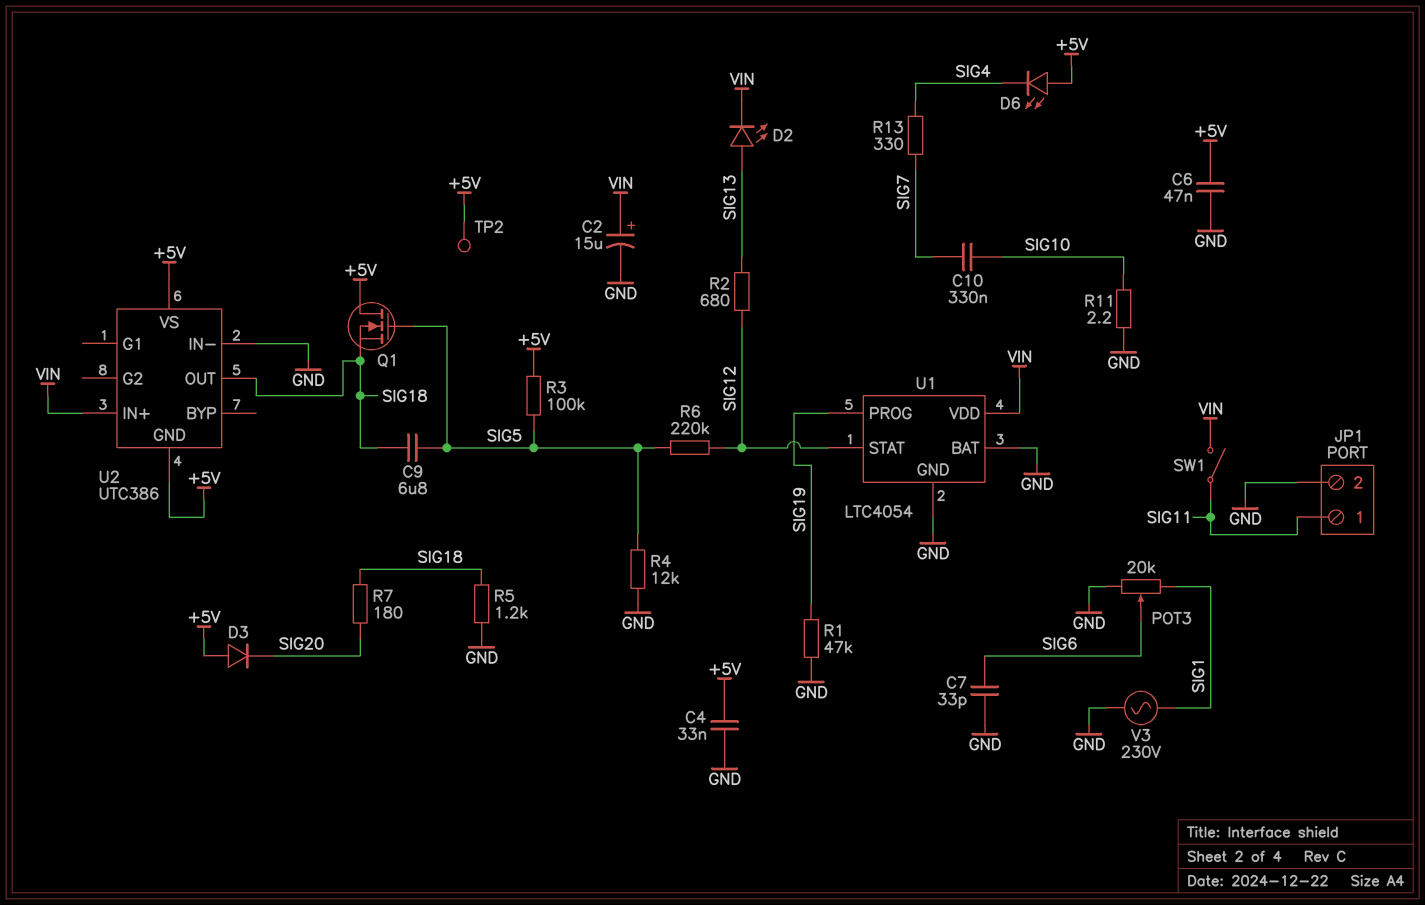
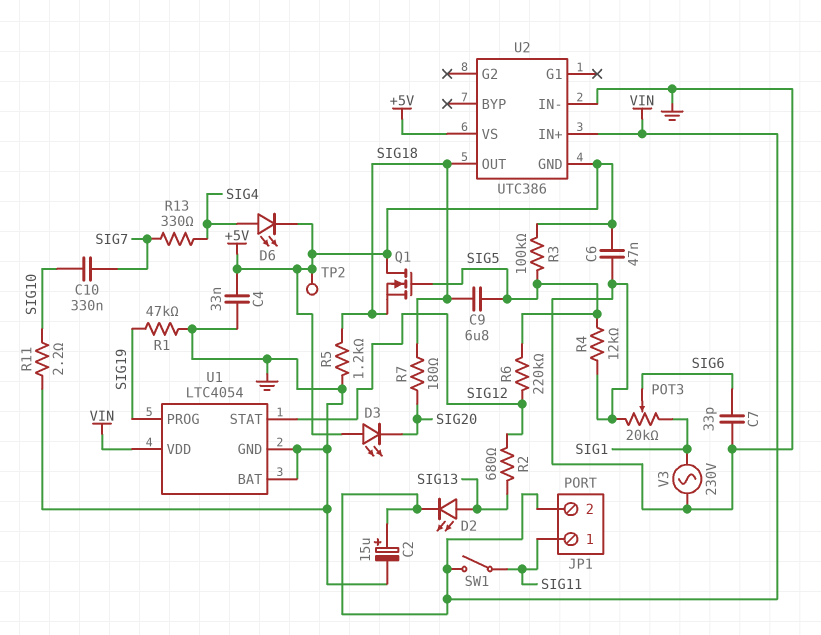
D3: diode (A +5V, K SIG20) -> LED (A +5V, K SIG20)
D6: LED (A +5V, K SIG4) -> LED (A SIG4, K +5V)
JP1 pin 2: GND -> VIN

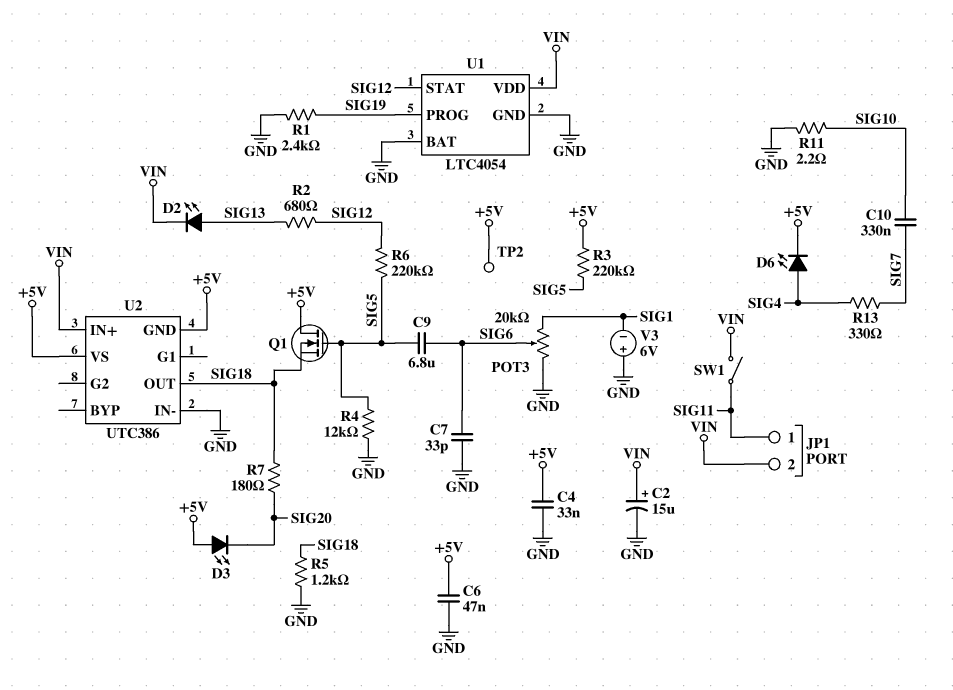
C9: 6.8uF (SIG5, SIG18) -> 6.8uF (SIG5, SIG6)
R1: 47k (GND, SIG19) -> 2.4k (GND, SIG19)
R3: 100k (+5V, SIG5) -> 220k (+5V, SIG5)
V3: AC 230V (GND, SIG1) -> 6V (plus GND, minus SIG1)

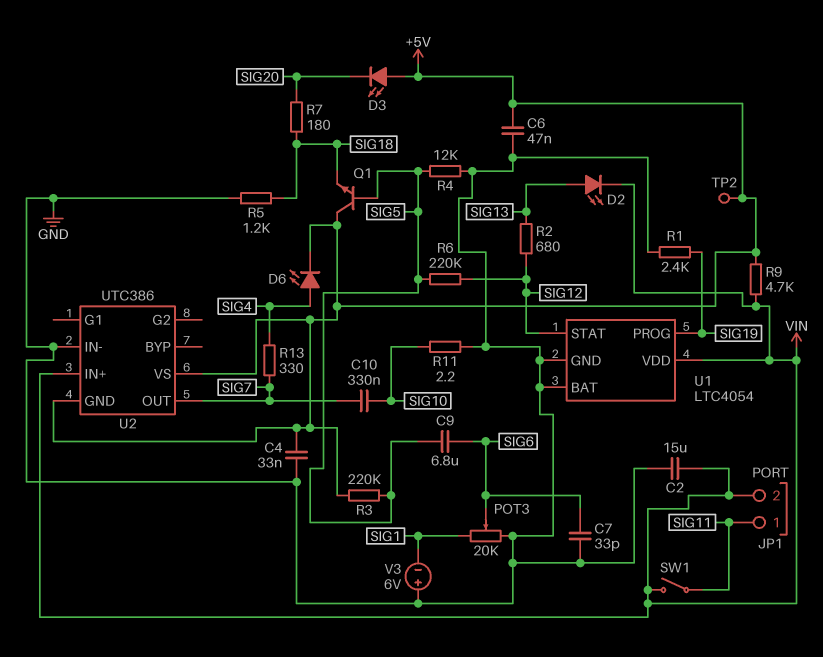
C2: 15uF (plus VIN, minus GND) -> 15uF (GND, VIN)
Q1: NMOS (G SIG5, D +5V, S SIG18) -> NPN (B SIG5, C +5V, E SIG18)
R9: none -> 4.7k (+5V, VIN)
U2 pin OUT: SIG18 -> SIG7

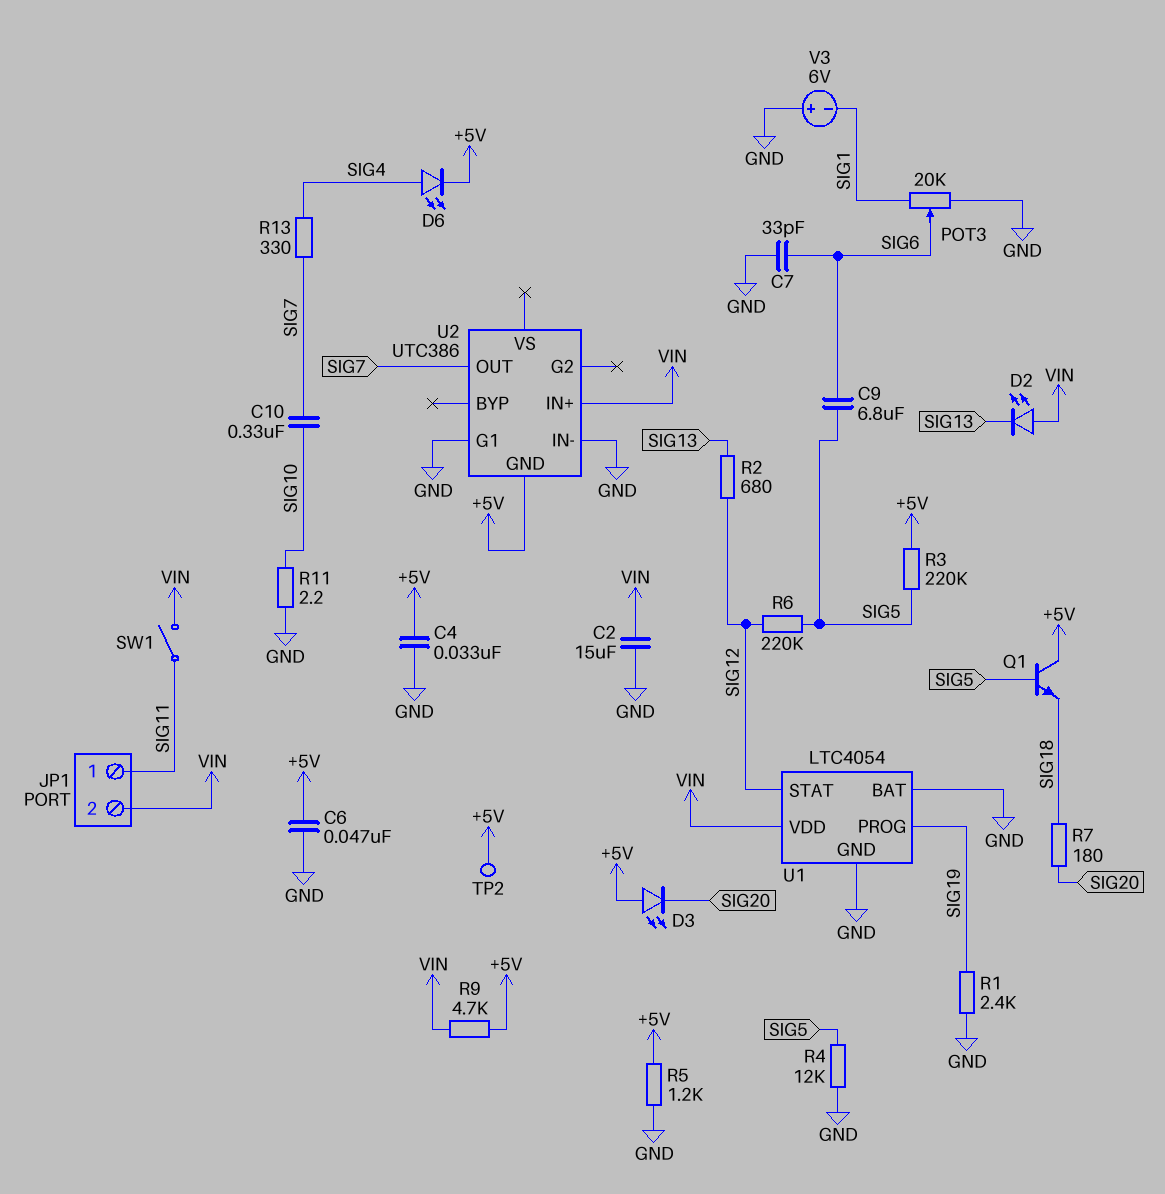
D2: LED (A SIG13, K VIN) -> LED (A VIN, K SIG13)
R5: 1.2k (GND, SIG18) -> 1.2k (+5V, GND)
U2 pin G1: none -> GND
U2 pin VS: +5V -> none

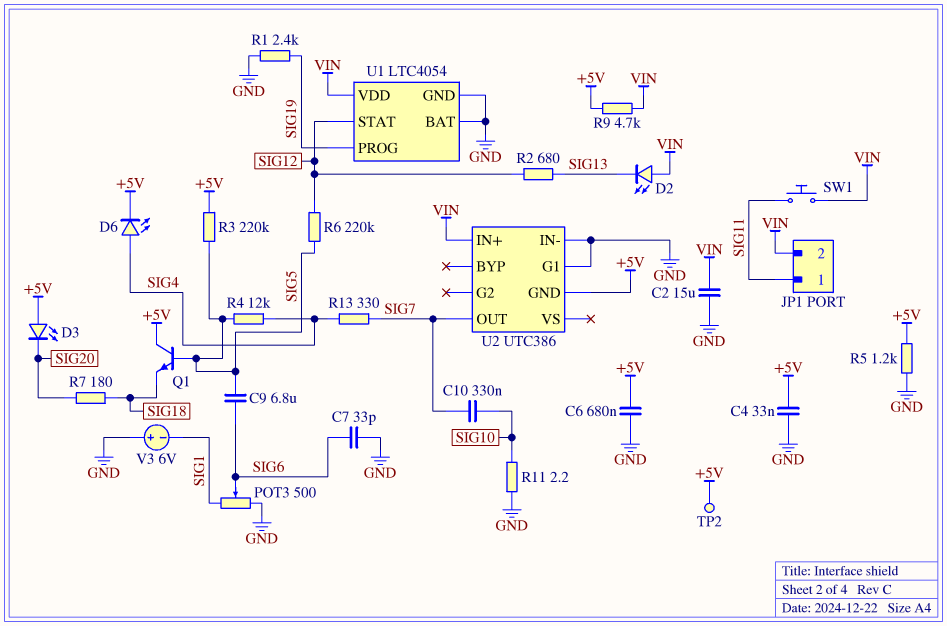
C6: 47nF (+5V, GND) -> 680nF (+5V, GND)
POT3: 20k (GND, SIG1, wiper SIG6) -> 500 (GND, SIG1, wiper SIG6)
R4: 12k (GND, SIG5) -> 12k (SIG4, SIG5)
SW1: switch (SIG11, VIN) -> button (SIG11, VIN)

